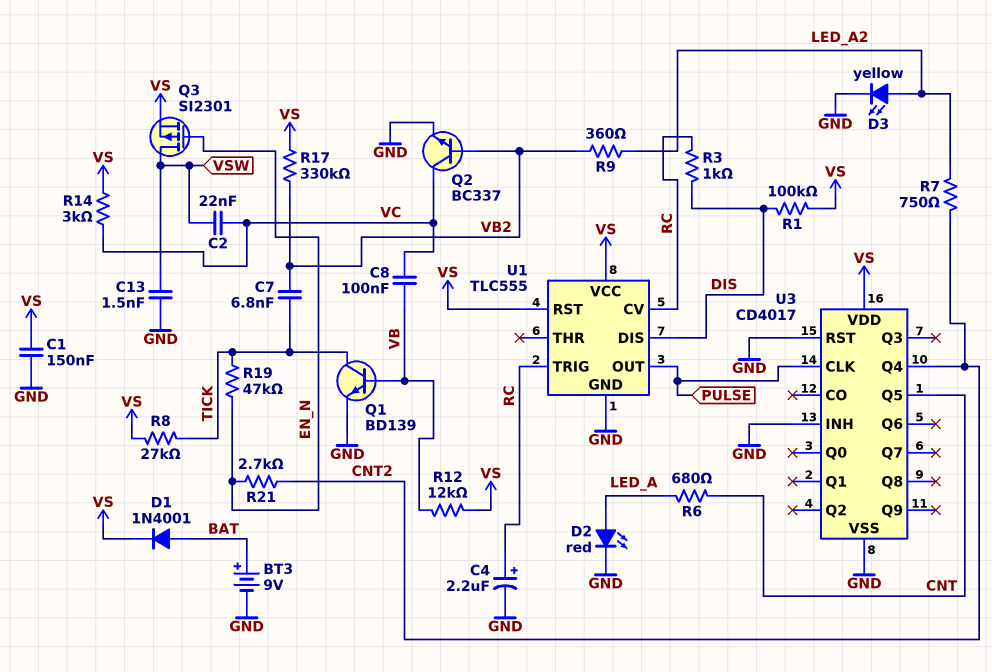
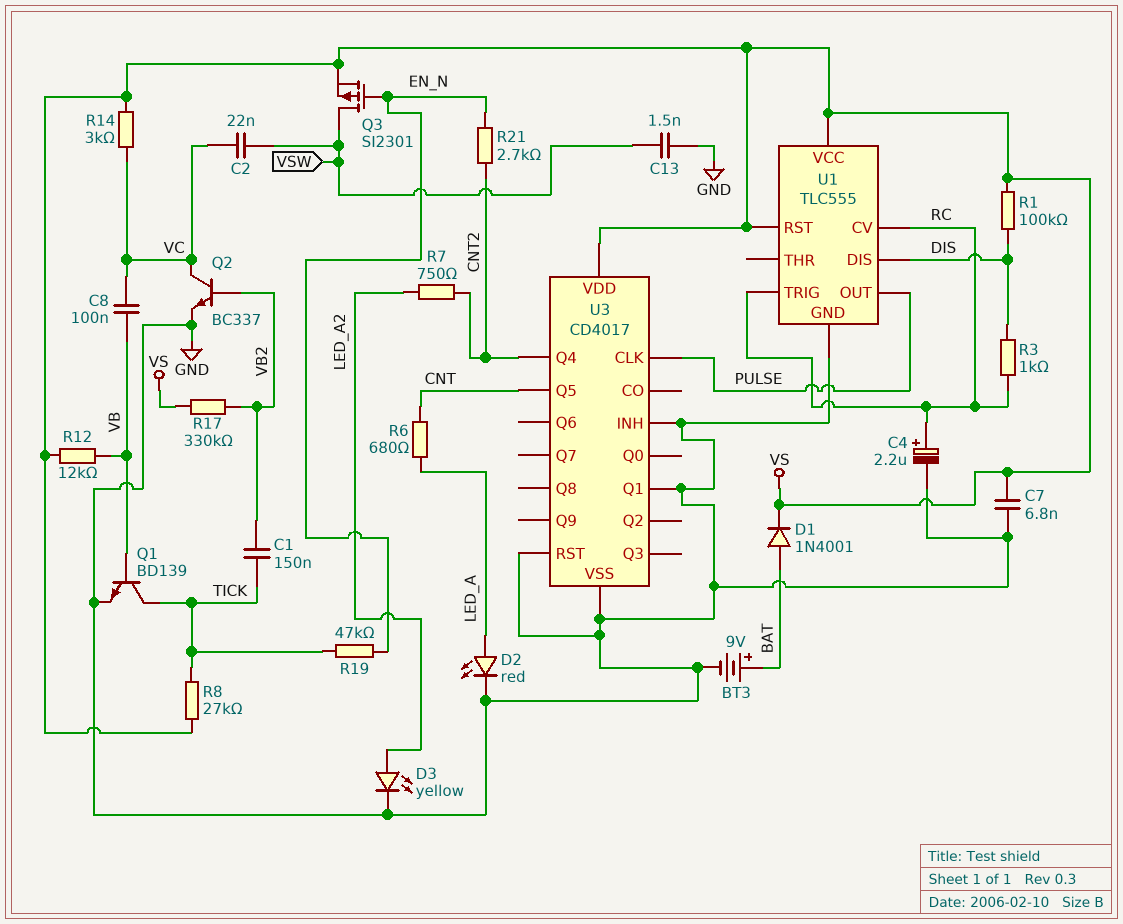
C1: 150nF (GND, VS) -> 150nF (TICK, VB2)
C7: 6.8nF (TICK, VB2) -> 6.8nF (GND, VS)
R9: 360 (LED_A2, VB2) -> none
U3 pin Q1: none -> GND

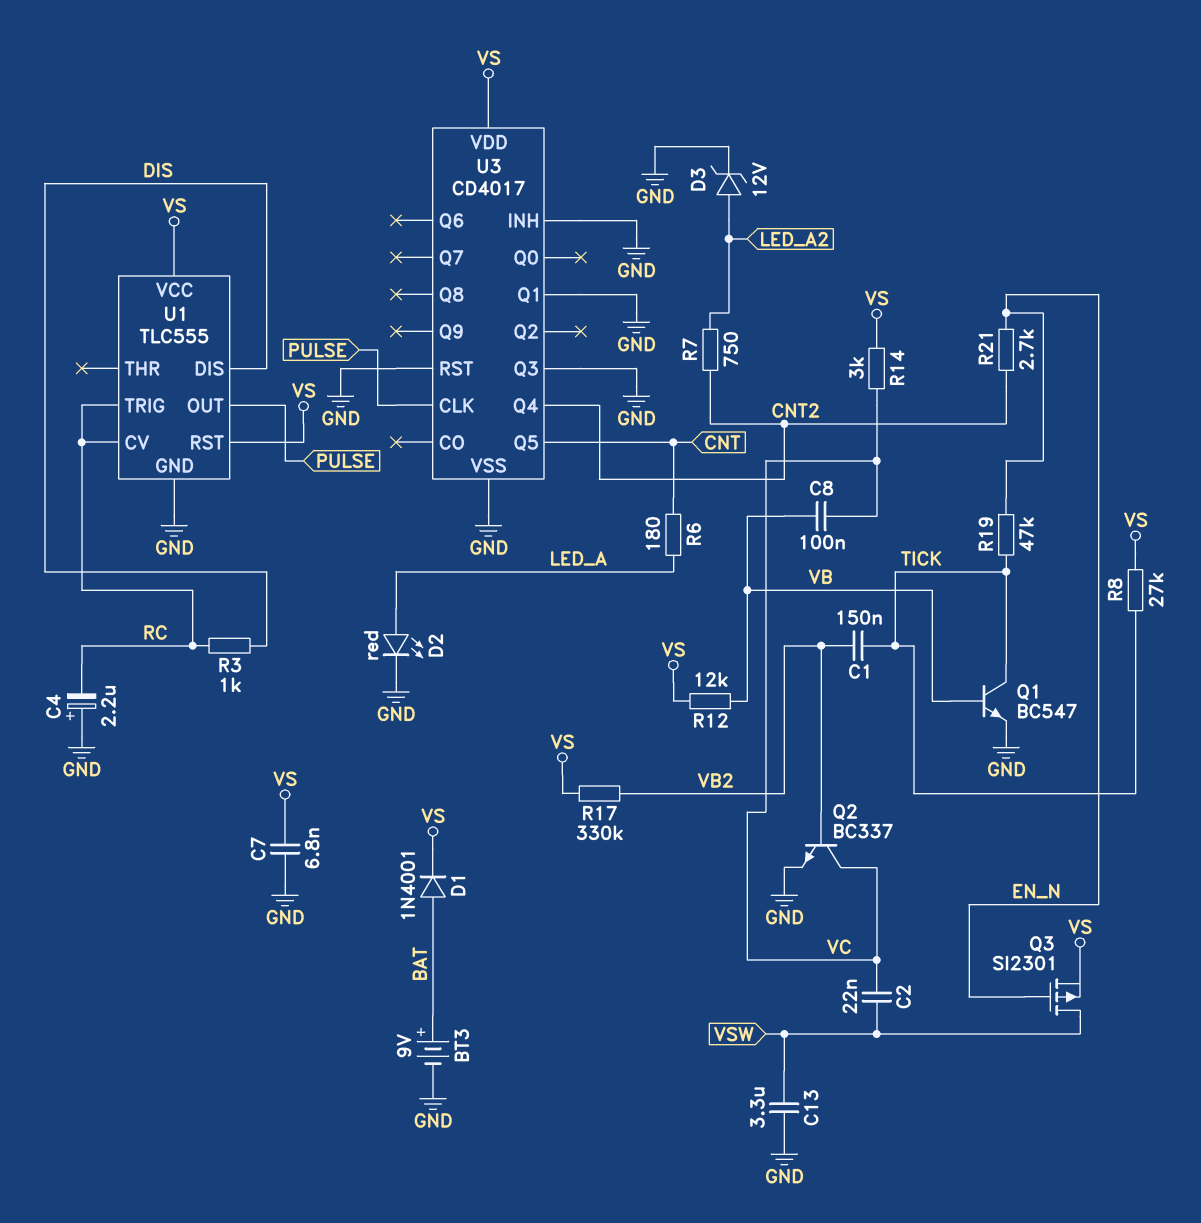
C4: 2.2uF (plus RC, minus GND) -> 2.2uF (plus GND, minus RC)
C13: 1.5nF (GND, VSW) -> 3.3uF (GND, VSW)
D3: LED yellow (A LED_A2, K GND) -> zener 12V (A LED_A2, K GND)
Q1: NPN BD139 (B VB, C TICK, E GND) -> NPN BC547 (B VB, C TICK, E GND)
R1: 100k (DIS, VS) -> none
R6: 680 (CNT, LED_A) -> 180 (CNT, LED_A)
U3 pin Q3: none -> GND

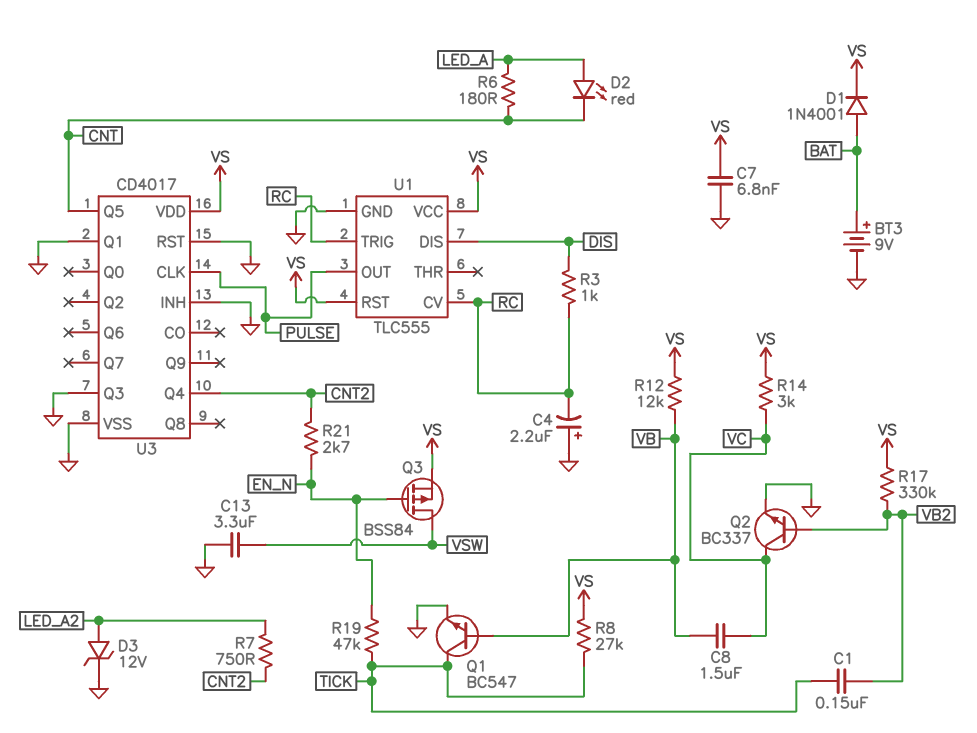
C2: 22nF (VC, VSW) -> none
C8: 100nF (VB, VC) -> 1.5uF (VB, VC)
D2: LED red (A LED_A, K GND) -> LED red (A LED_A, K CNT)
Q3: PMOS SI2301 (G EN_N, D VSW, S VS) -> PMOS BSS84 (G EN_N, D VSW, S VS)

